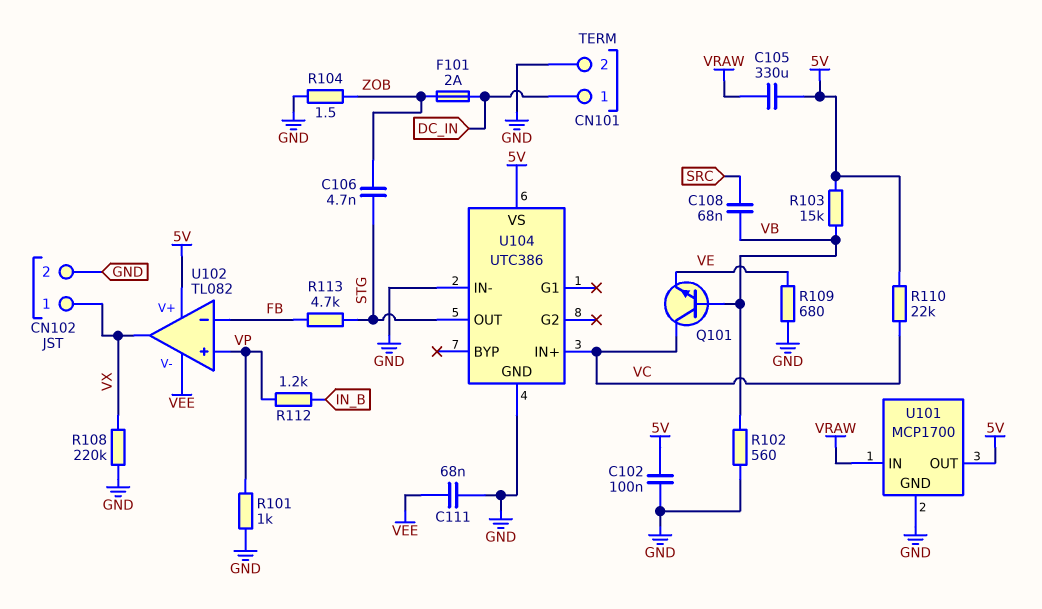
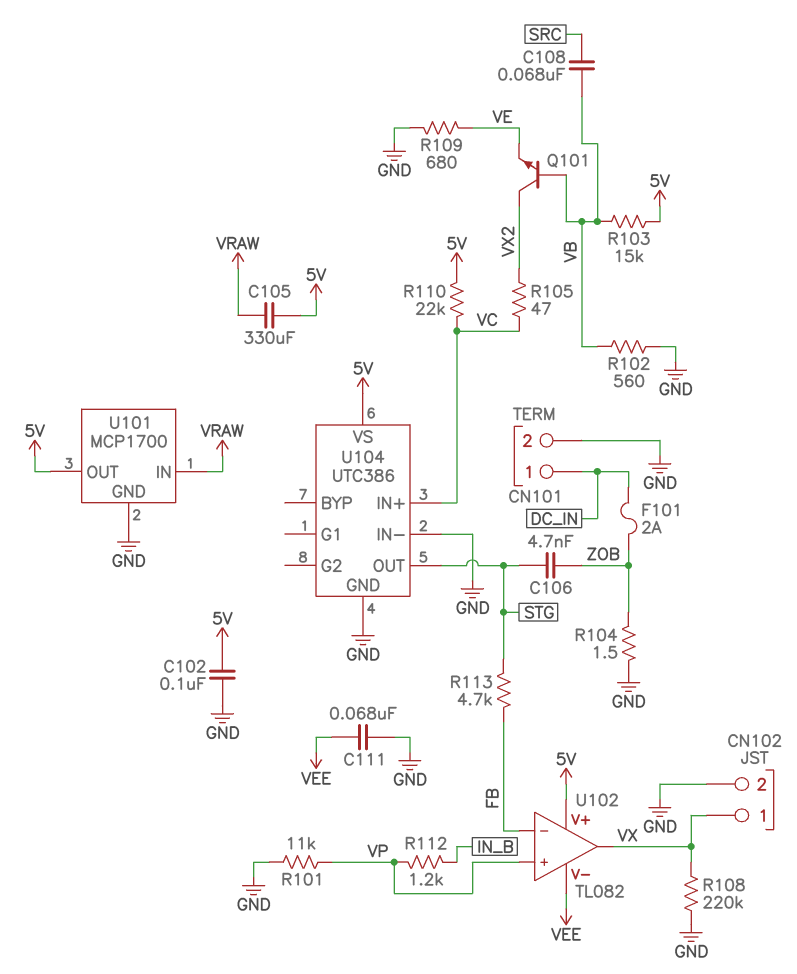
Q101: NPN (B VB, C VC, E VE) -> NPN (B VB, C VX2, E VE)
R101: 1k (GND, VP) -> 11k (GND, VP)
R105: none -> 47 (VC, VX2)

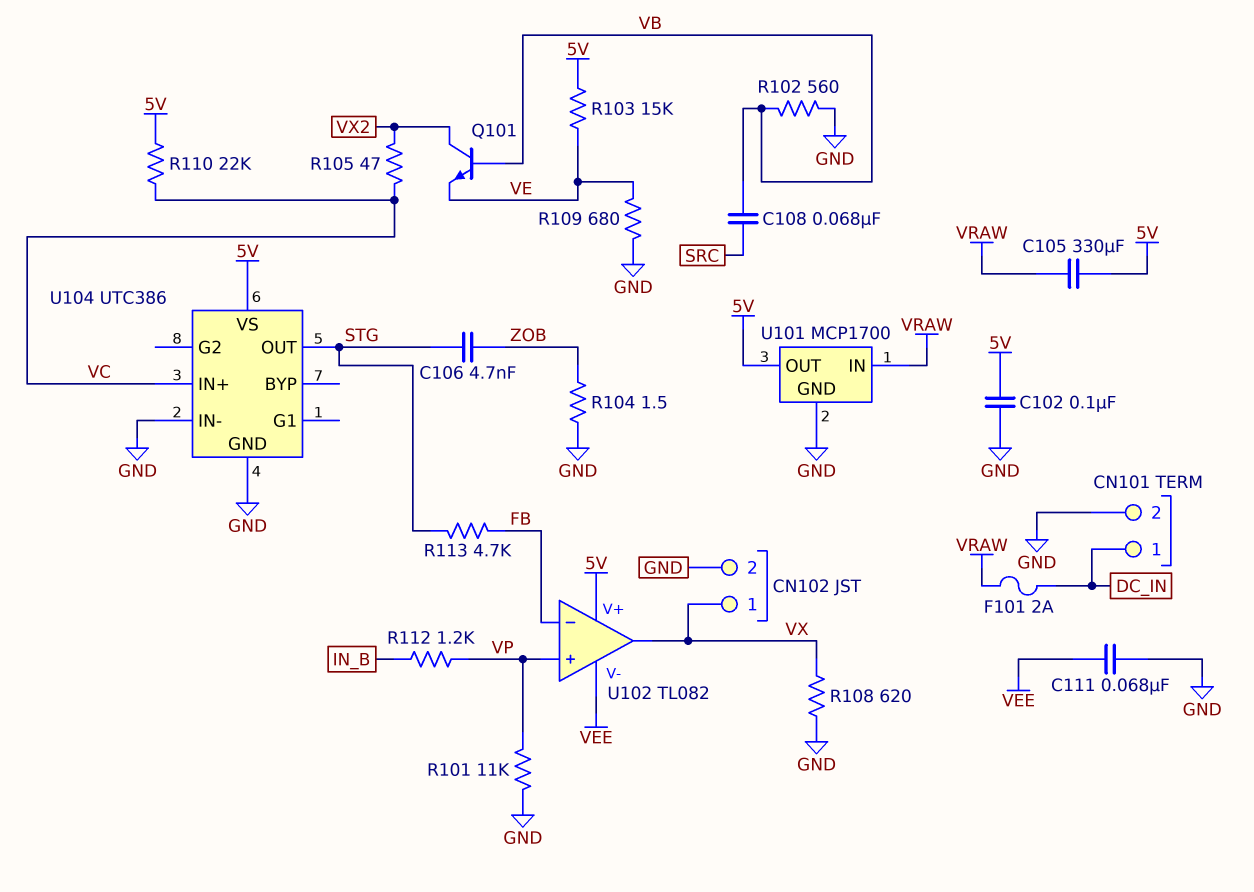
F101: 2A (DC_IN, ZOB) -> 2A (DC_IN, VRAW)
R103: 15k (5V, VB) -> 15k (5V, VE)
R108: 220k (GND, VX) -> 620 (GND, VX)

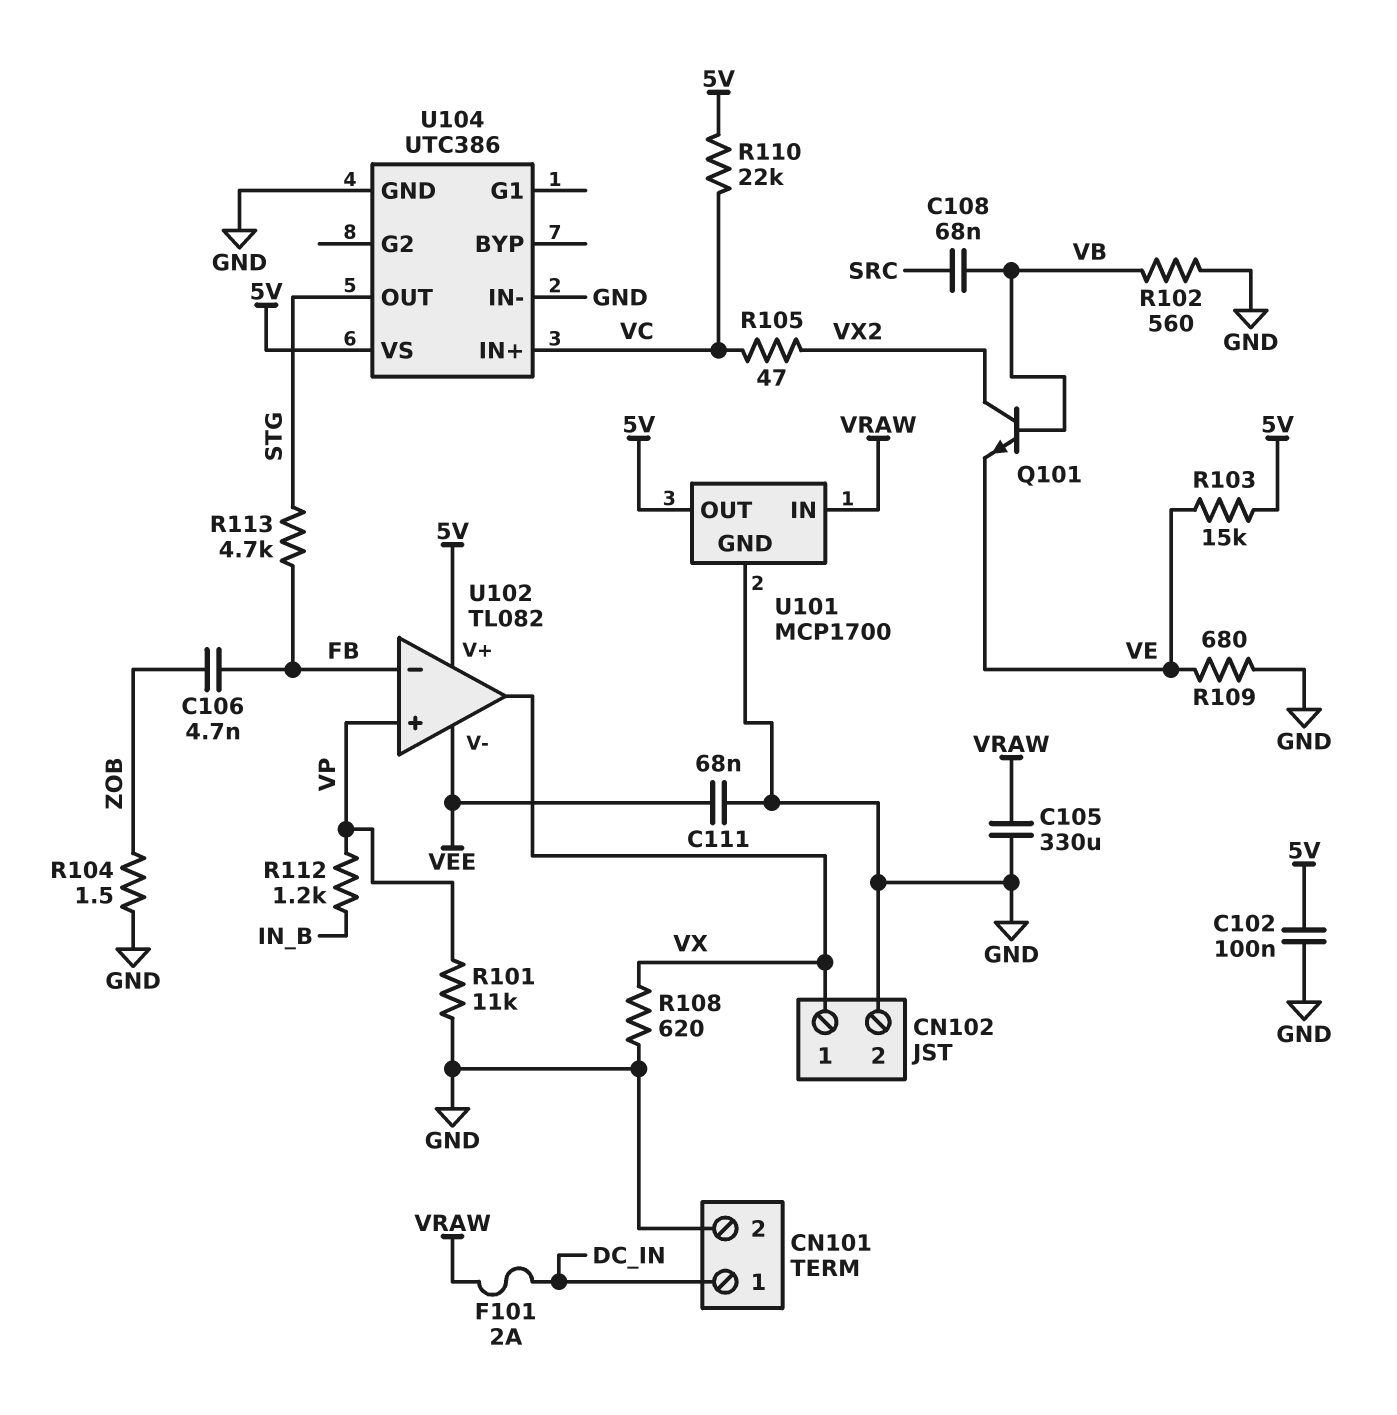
C105: 330uF (5V, VRAW) -> 330uF (GND, VRAW)
C106: 4.7nF (STG, ZOB) -> 4.7nF (FB, ZOB)

